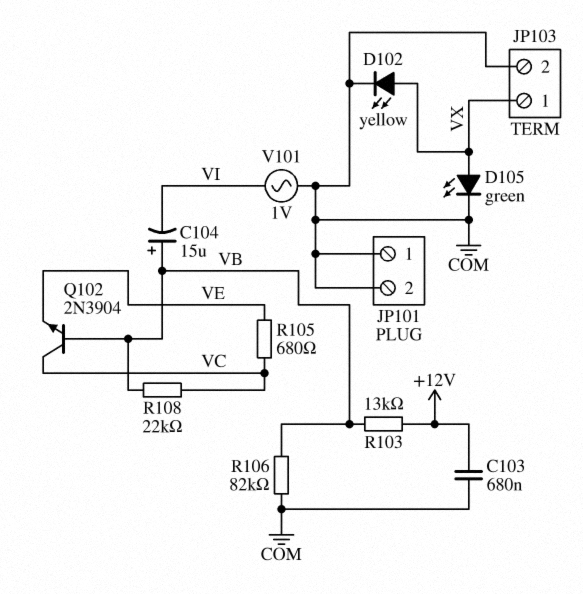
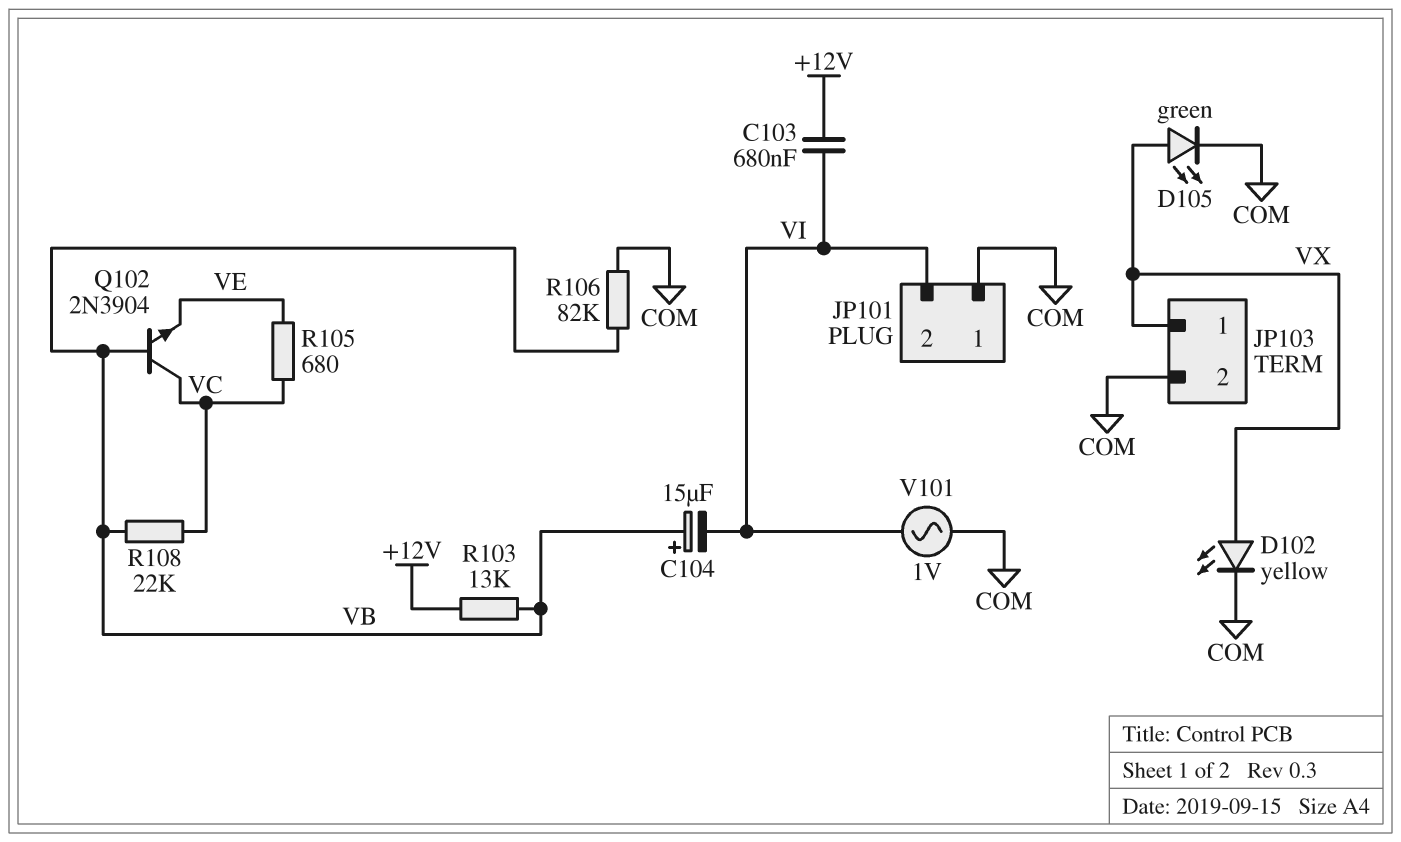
C103: 680nF (+12V, COM) -> 680nF (+12V, VI)
JP101 pin 2: COM -> VI

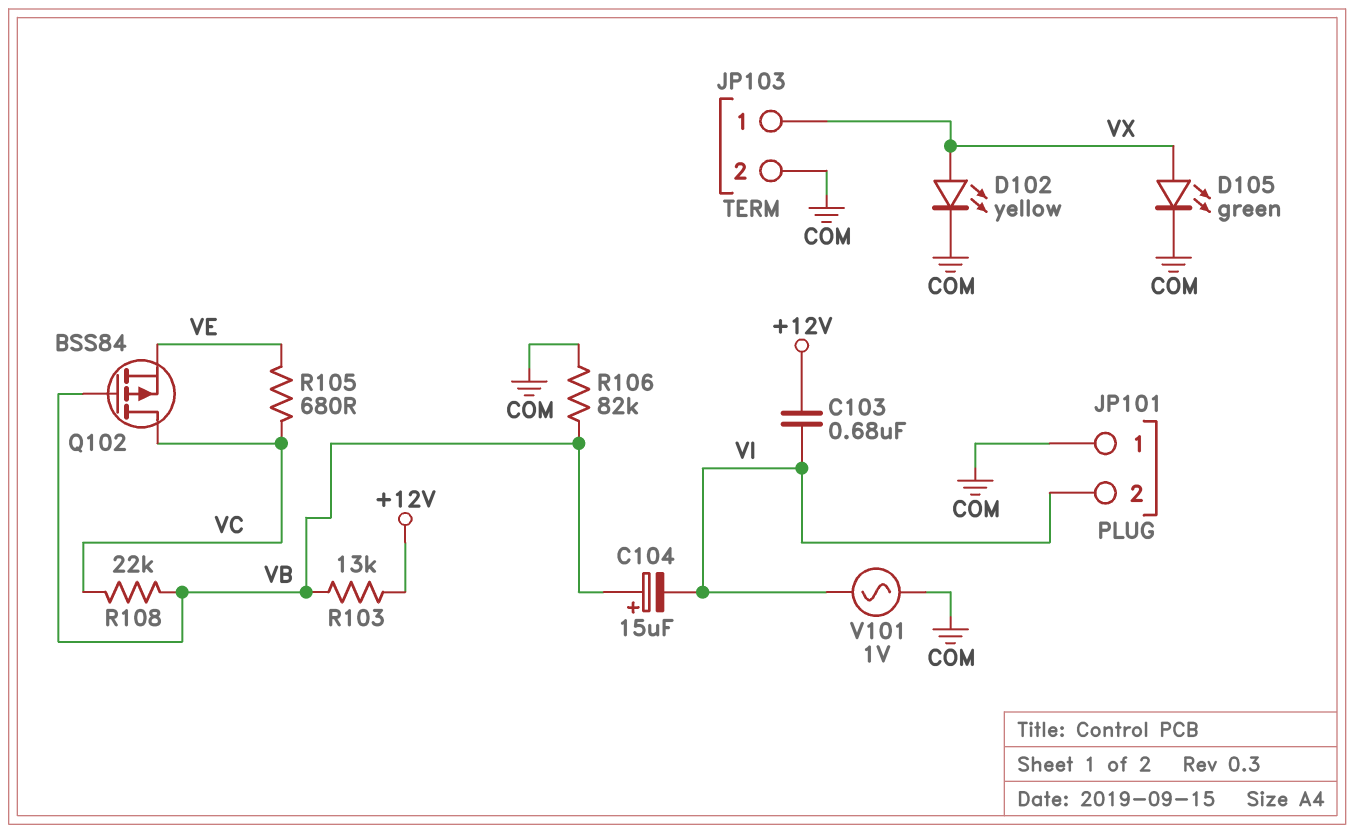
Q102: NPN 2N3904 (B VB, C VC, E VE) -> PMOS BSS84 (G VB, D VC, S VE)

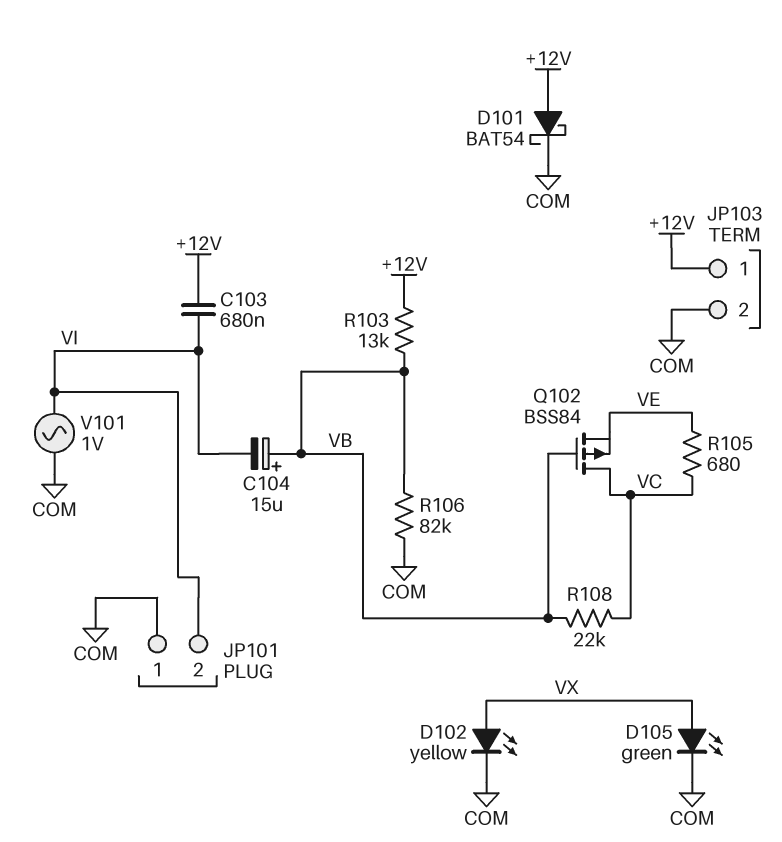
D101: none -> schottky BAT54 (A +12V, K COM)
JP103 pin 1: VX -> +12V

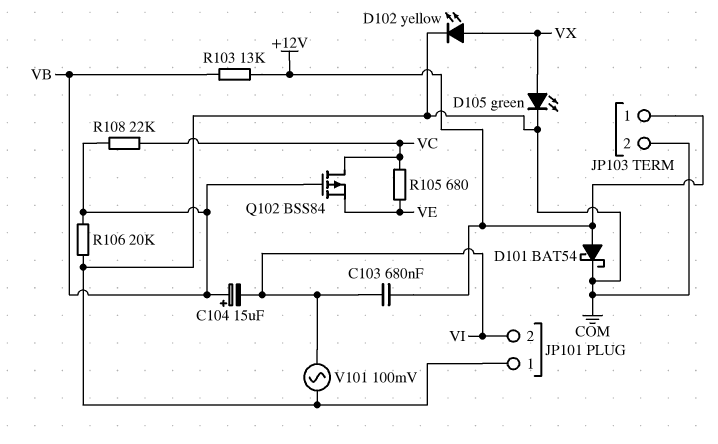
R106: 82k (COM, VB) -> 20k (COM, VB)
V101: AC 1V (COM, VI) -> AC 100mV (COM, VI)

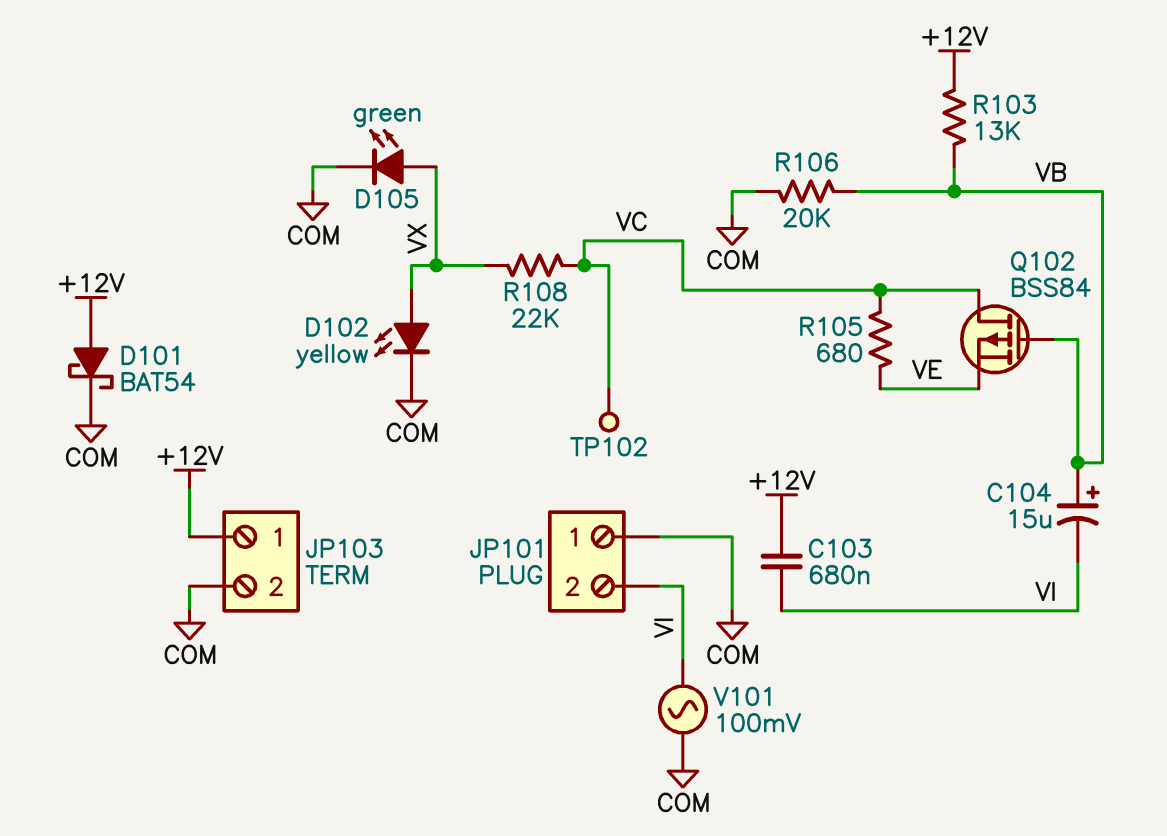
R108: 22k (VB, VC) -> 22k (VC, VX)
TP102: none -> test point (VC)

